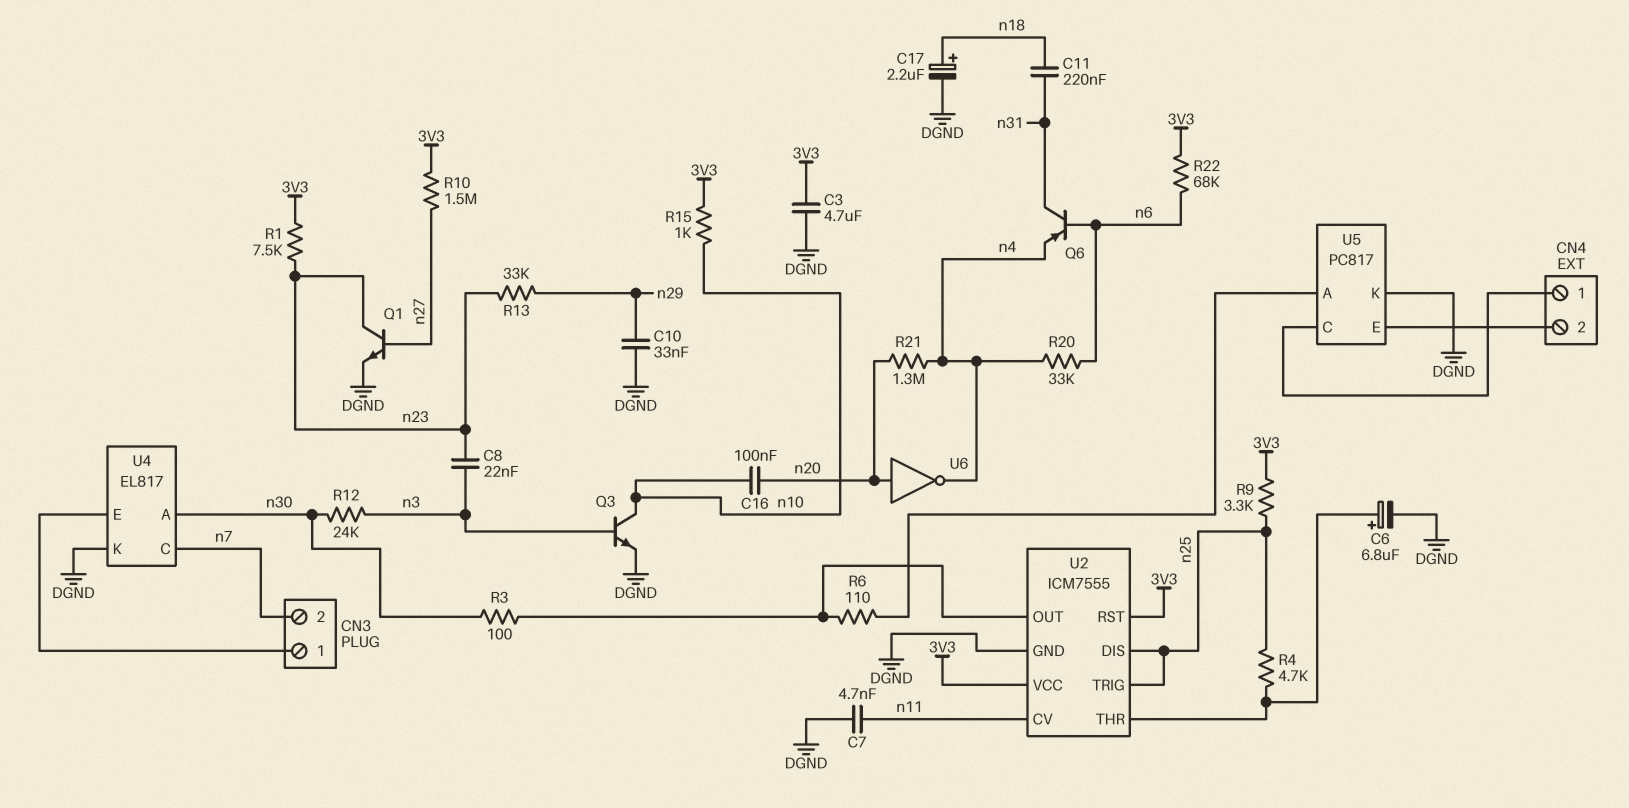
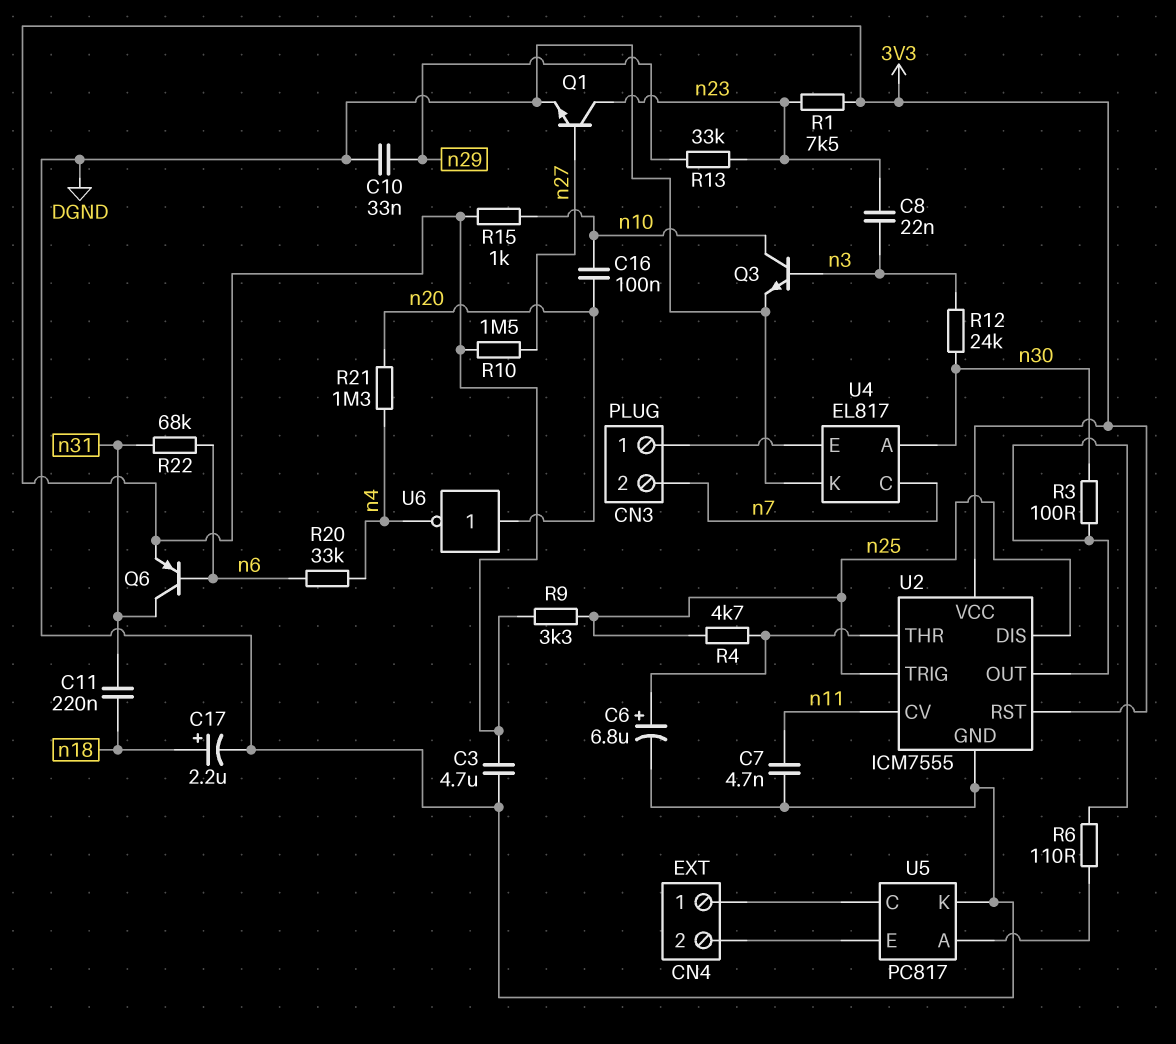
Q6: PNP (B n6, C n31, E n4) -> PNP (B n6, C n31, E 3V3)
R22: 68k (3V3, n6) -> 68k (n6, n31)

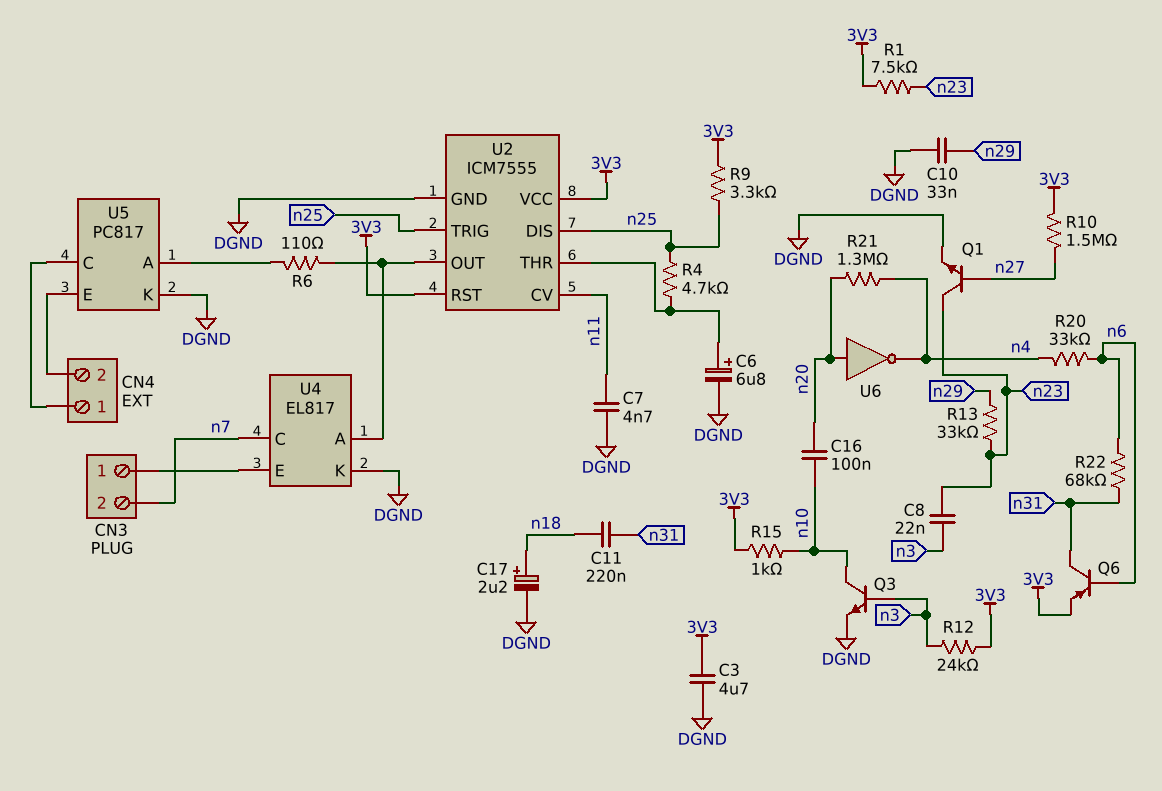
R3: 100 (U2/OUT, n30) -> none
R12: 24k (n3, n30) -> 24k (3V3, n3)
U4 pin A: n30 -> U2/OUT

